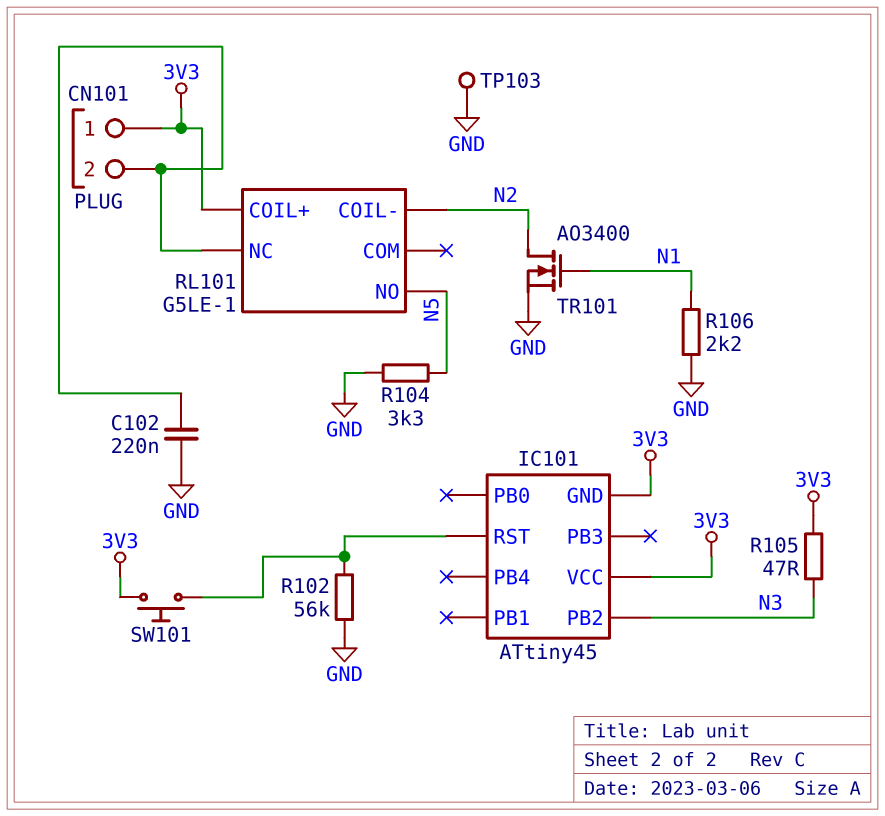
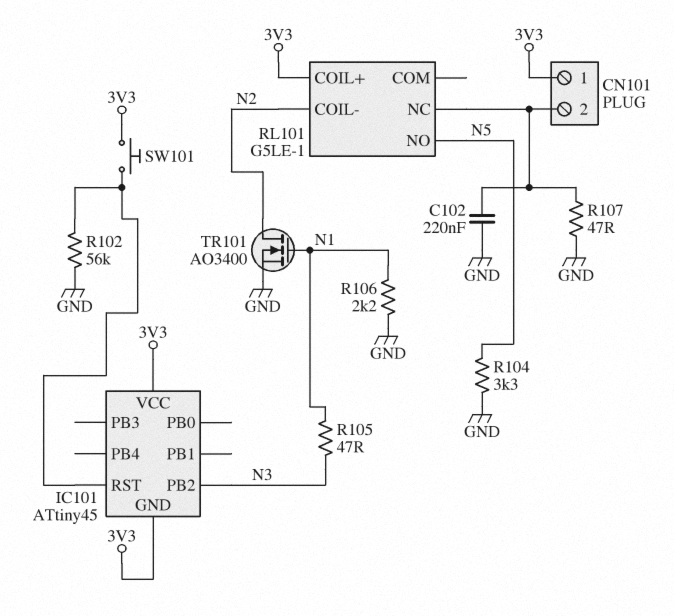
R105: 47 (3V3, N3) -> 47 (N1, N3)
R107: none -> 47 (CN101/2, GND)
TP103: test point (GND) -> none

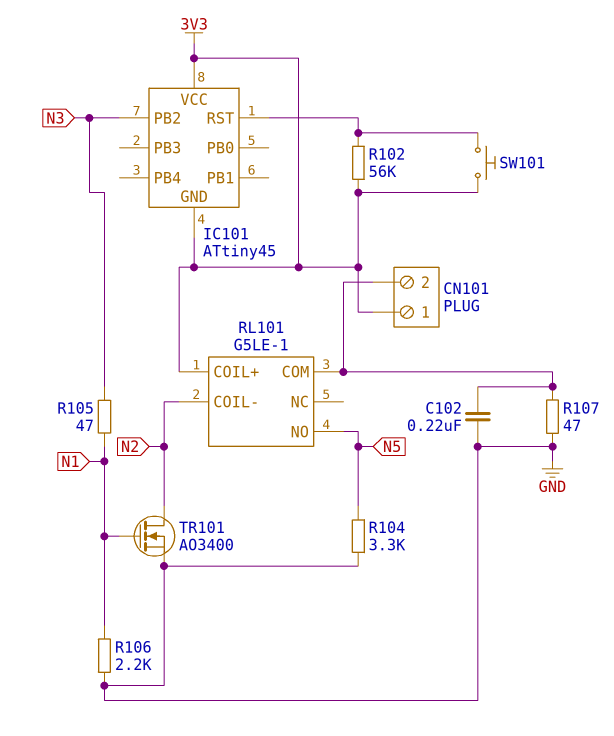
R102: 56k (GND, IC101/RST) -> 56k (3V3, IC101/RST)
RL101 pin COM: none -> CN101/2
RL101 pin NC: CN101/2 -> none

